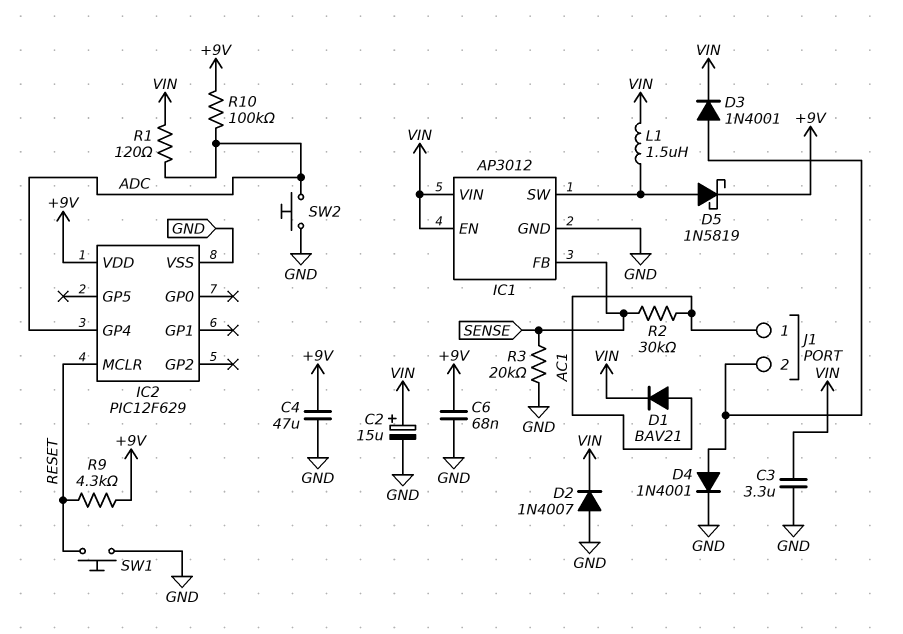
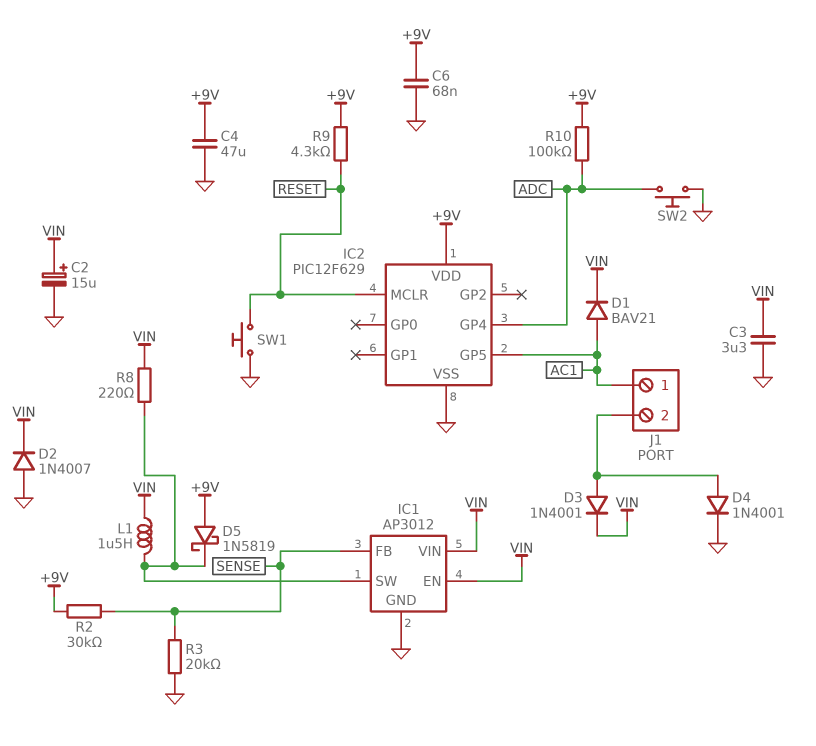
D5: schottky 1N5819 (A IC1/SW, K +9V) -> schottky 1N5819 (A +9V, K IC1/SW)
IC2 pin GP5: none -> AC1
R1: 120 (ADC, VIN) -> none
R2: 30k (AC1, SENSE) -> 30k (+9V, SENSE)
R8: none -> 220 (IC1/SW, VIN)

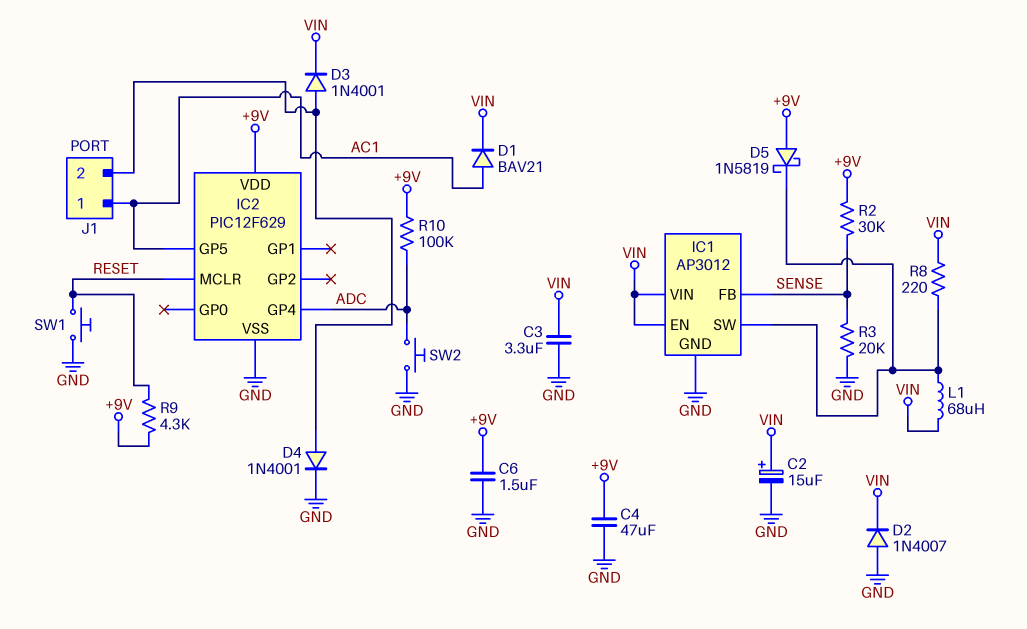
C6: 68nF (+9V, GND) -> 1.5uF (+9V, GND)
L1: 1.5uH (IC1/SW, VIN) -> 68uH (IC1/SW, VIN)

